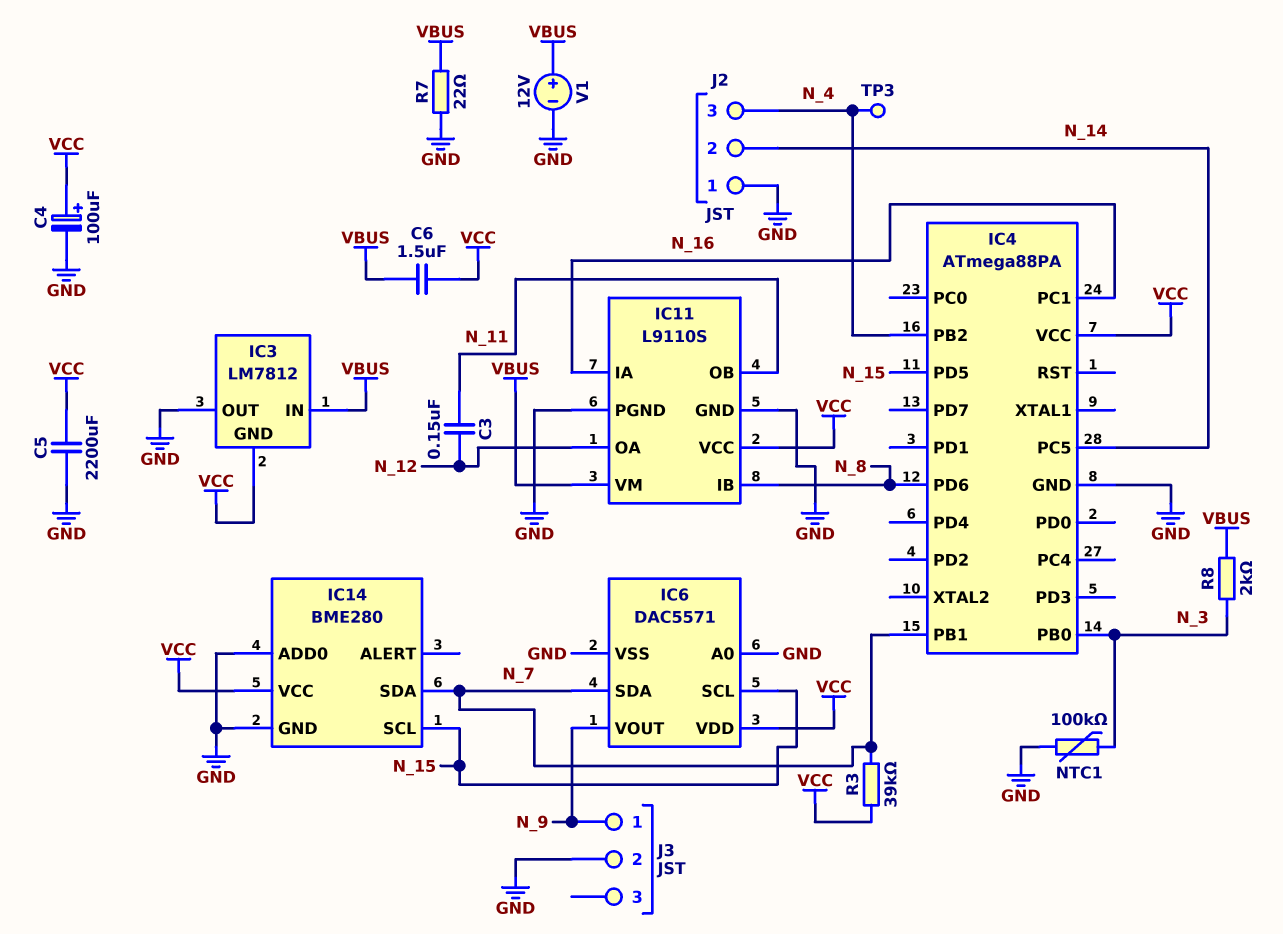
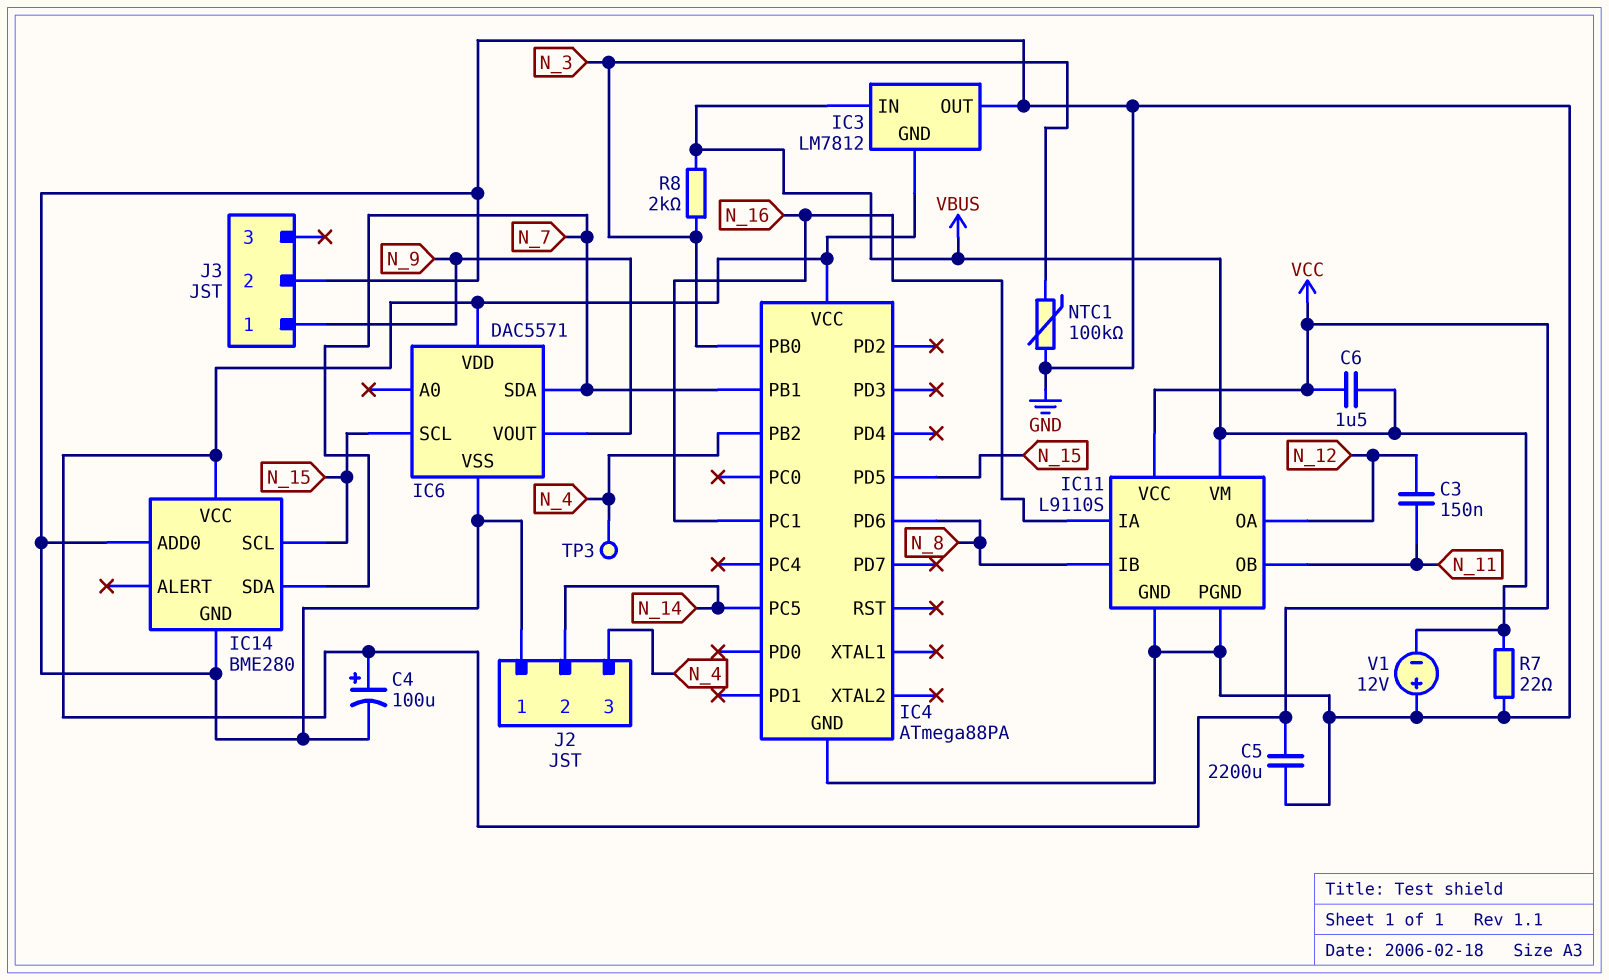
IC6 pin A0: GND -> none
R3: 39k (N_7, VCC) -> none
V1: 12V (plus VBUS, minus GND) -> 12V (plus GND, minus VBUS)

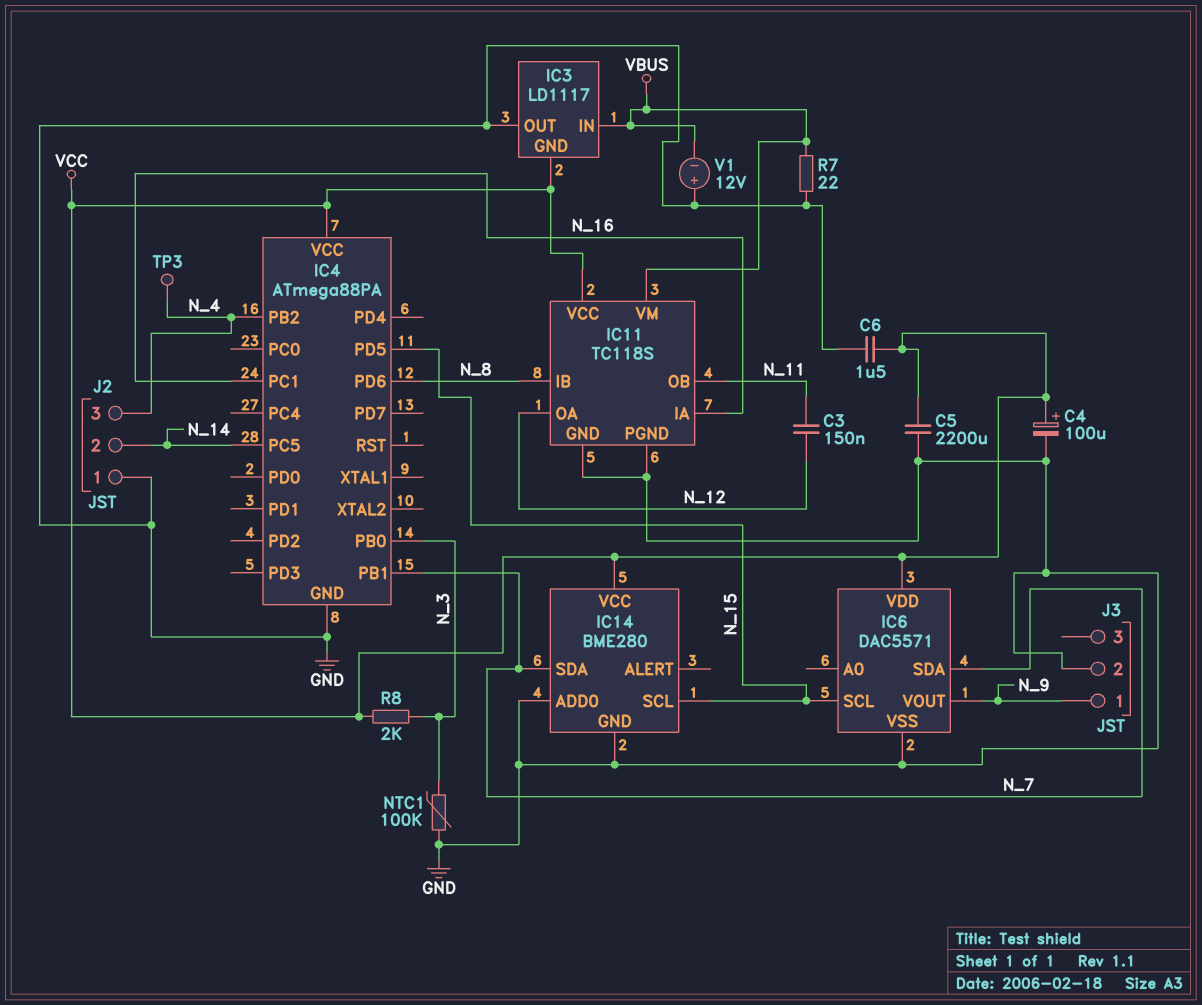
C6: 1.5uF (VBUS, VCC) -> 1.5uF (GND, VCC)
IC3: LM7812 -> LD1117
IC11: L9110S -> TC118S
R8: 2k (N_3, VBUS) -> 2k (N_3, VCC)

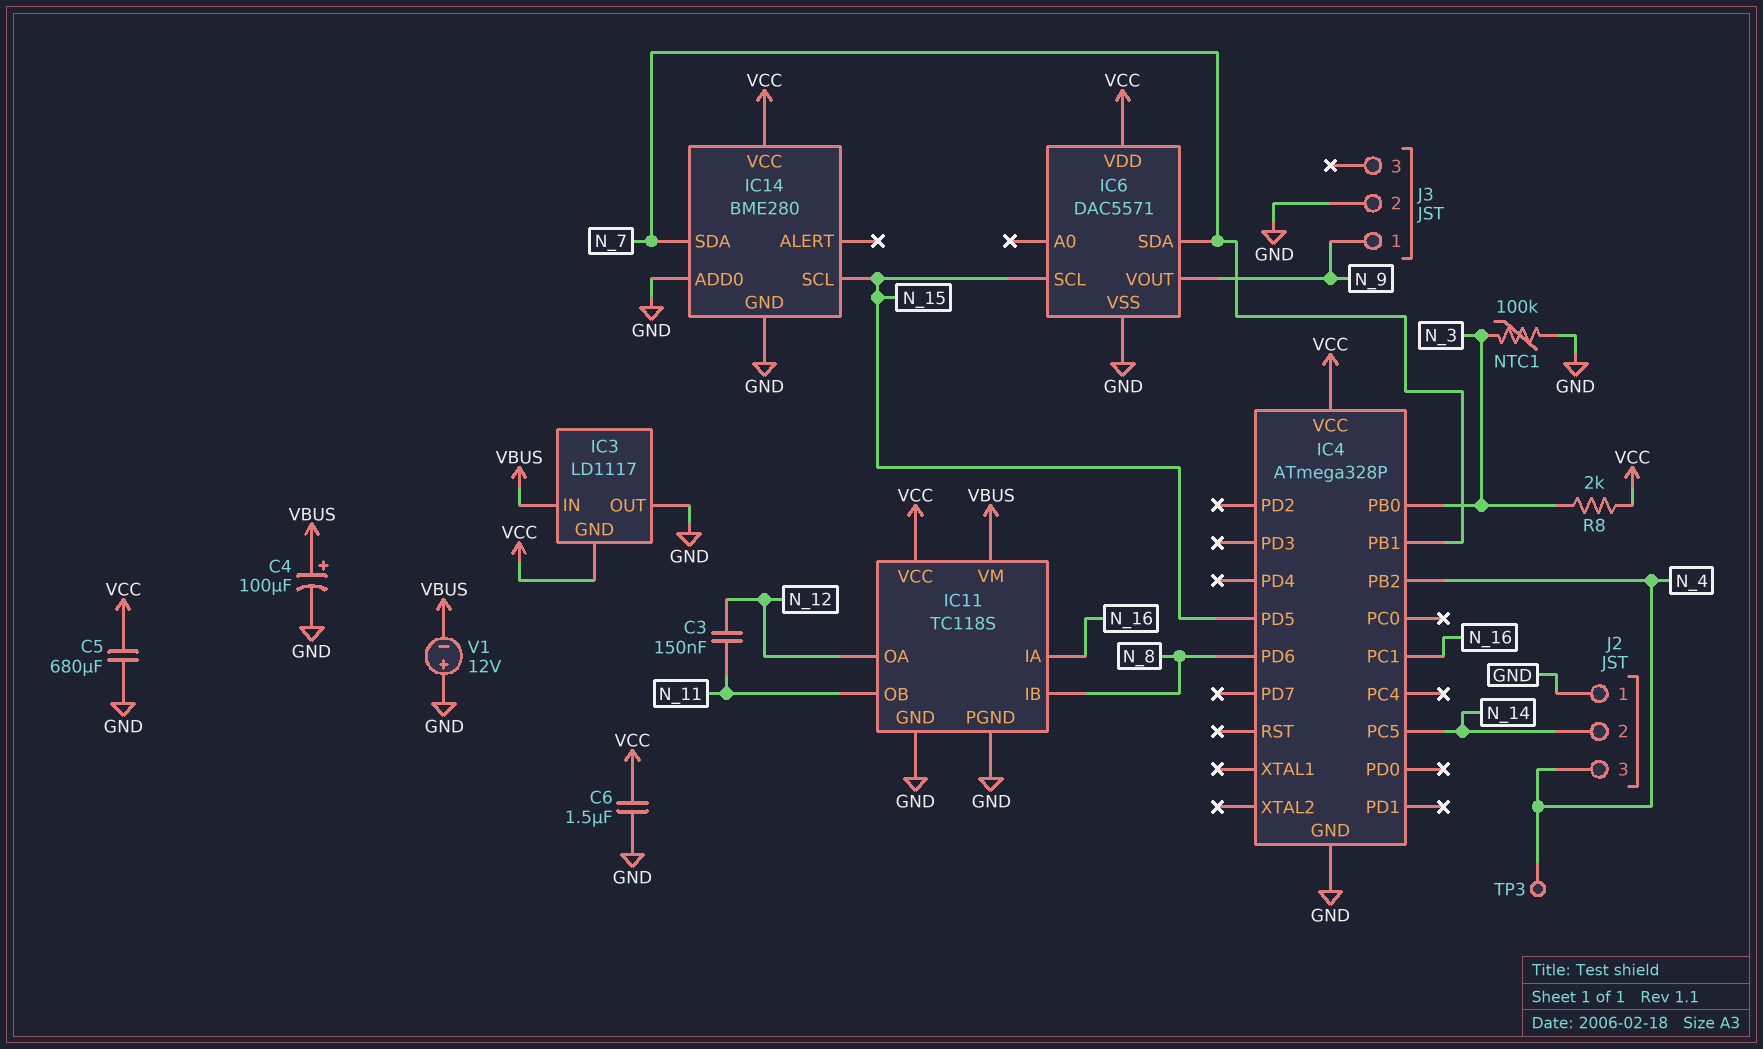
C4: 100uF (plus VCC, minus GND) -> 100uF (plus VBUS, minus GND)
C5: 2200uF (GND, VCC) -> 680uF (GND, VCC)
IC4: ATmega88PA -> ATmega328P
R7: 22 (GND, VBUS) -> none

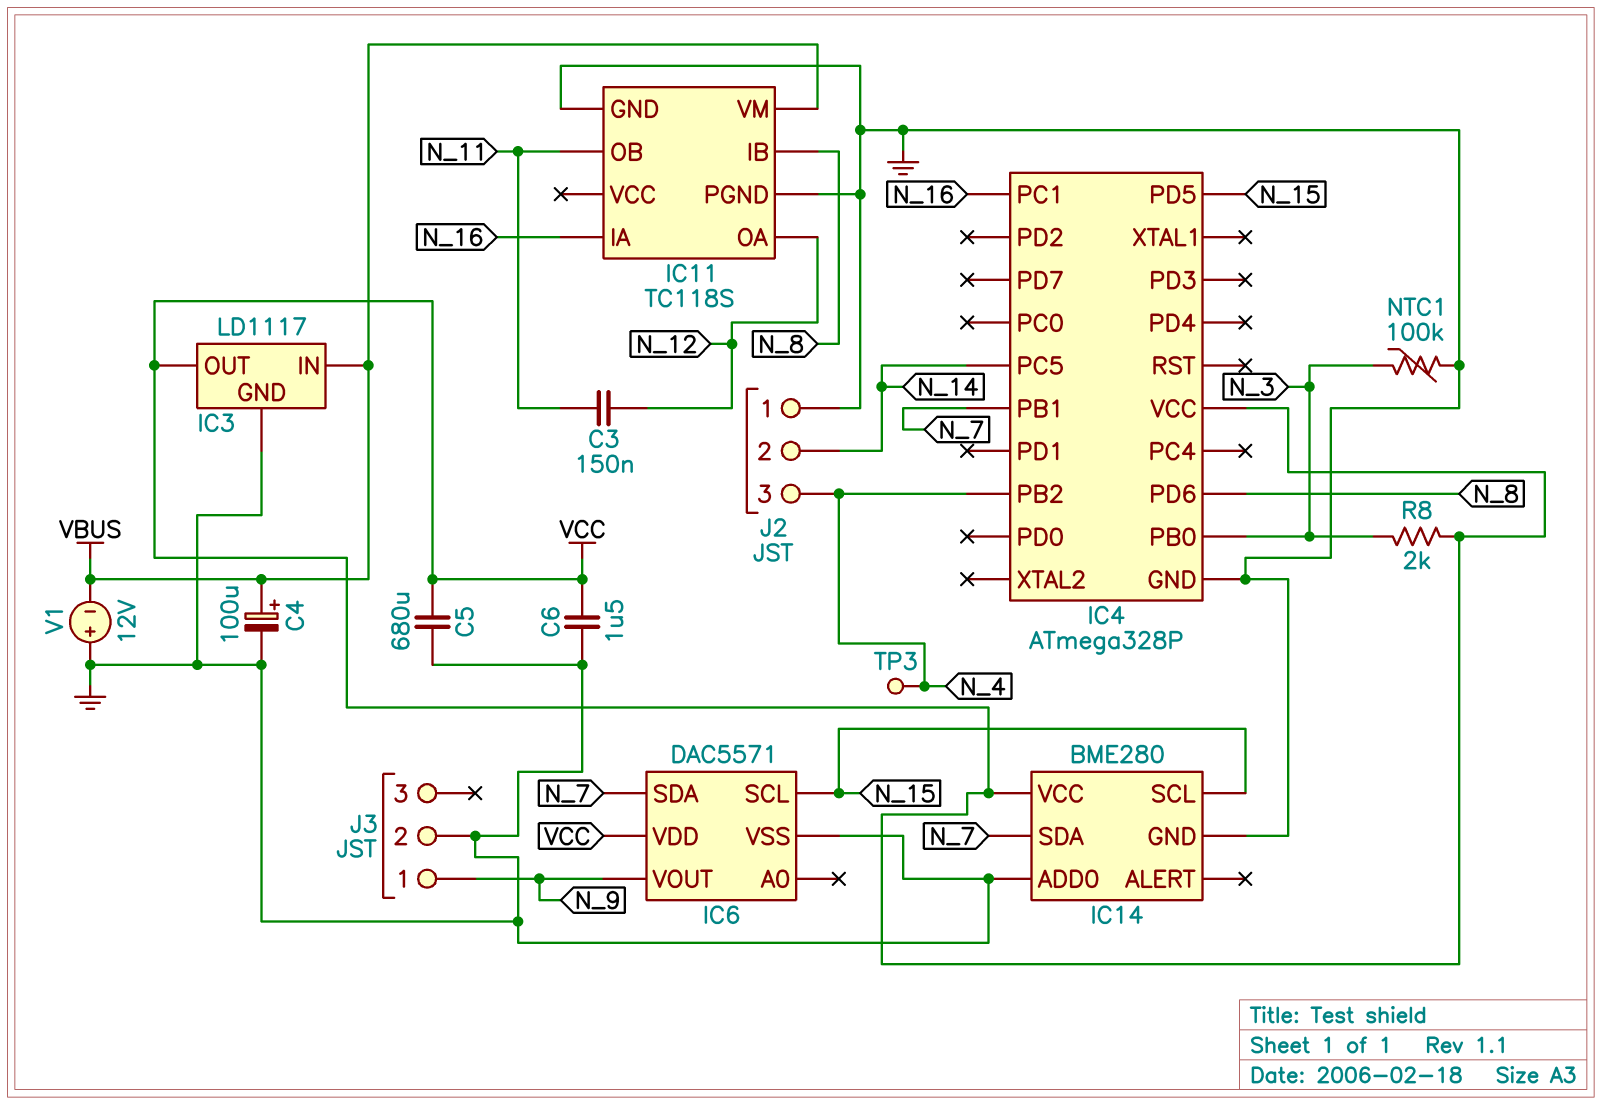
IC3 pin GND: VCC -> GND
IC3 pin OUT: GND -> VCC
IC11 pin VCC: VCC -> none

